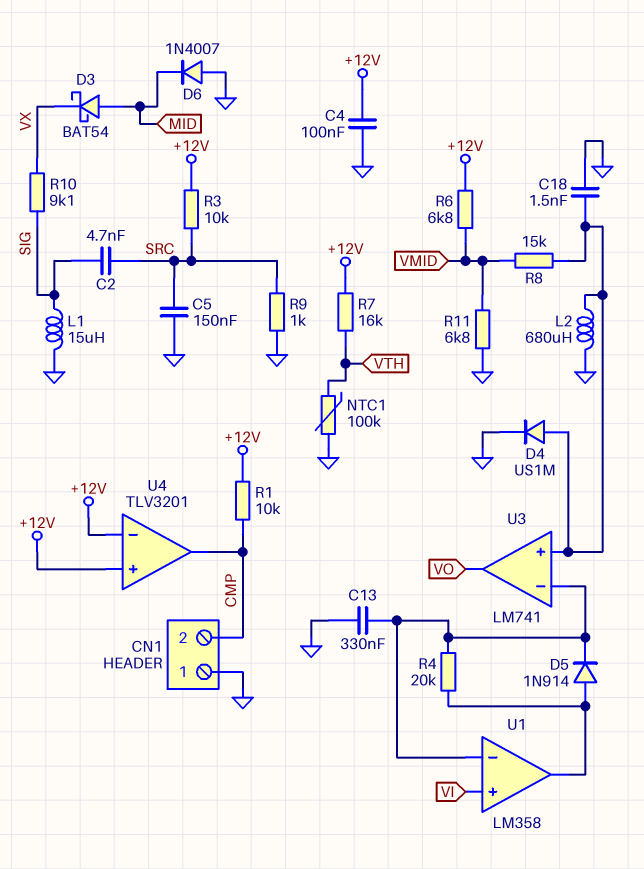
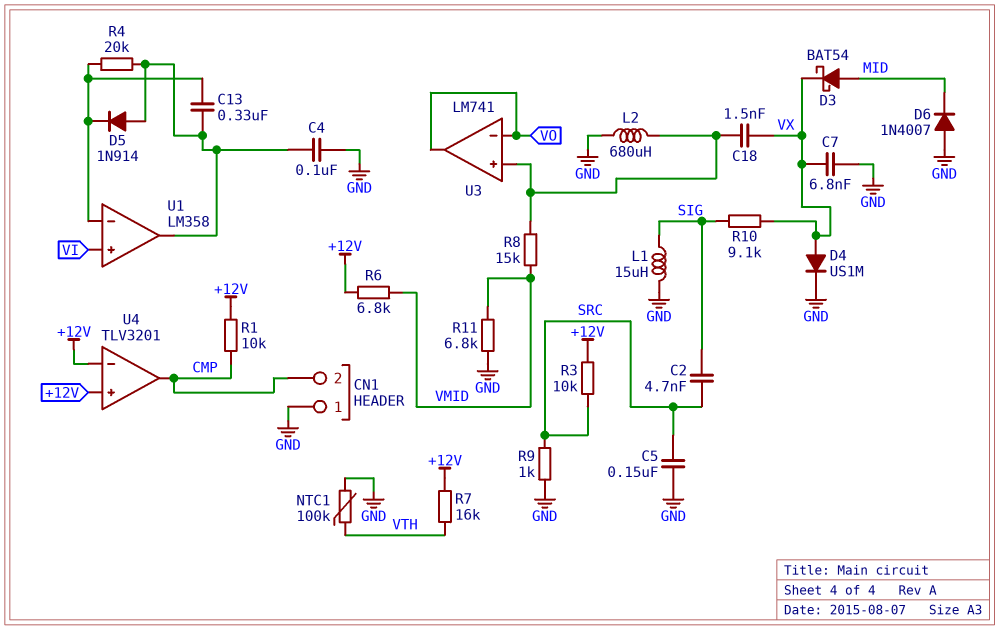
C4: 100nF (+12V, GND) -> 100nF (GND, U1/out)
C7: none -> 6.8nF (GND, VX)
C13: 330nF (GND, U1/in-) -> 330nF (U1/in-, U1/out)
C18: 1.5nF (GND, U3/in+) -> 1.5nF (U3/in+, VX)
D4: diode US1M (A U3/in+, K GND) -> diode US1M (A VX, K GND)
U3 pin in-: U1/in- -> VO

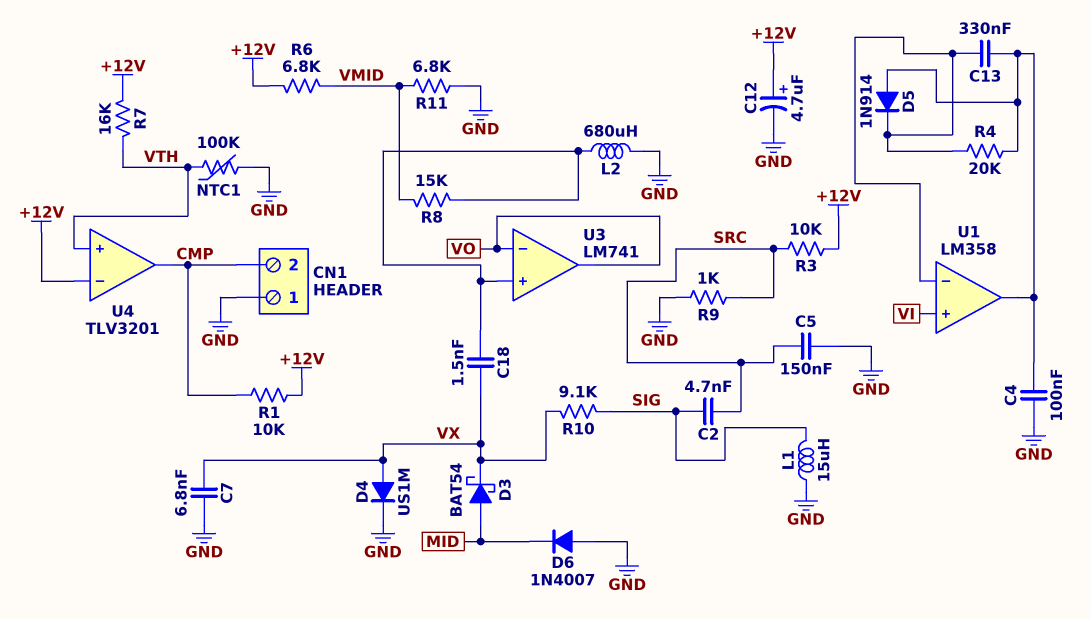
C12: none -> 4.7uF (plus +12V, minus GND)
U4 pin in+: +12V -> VTH

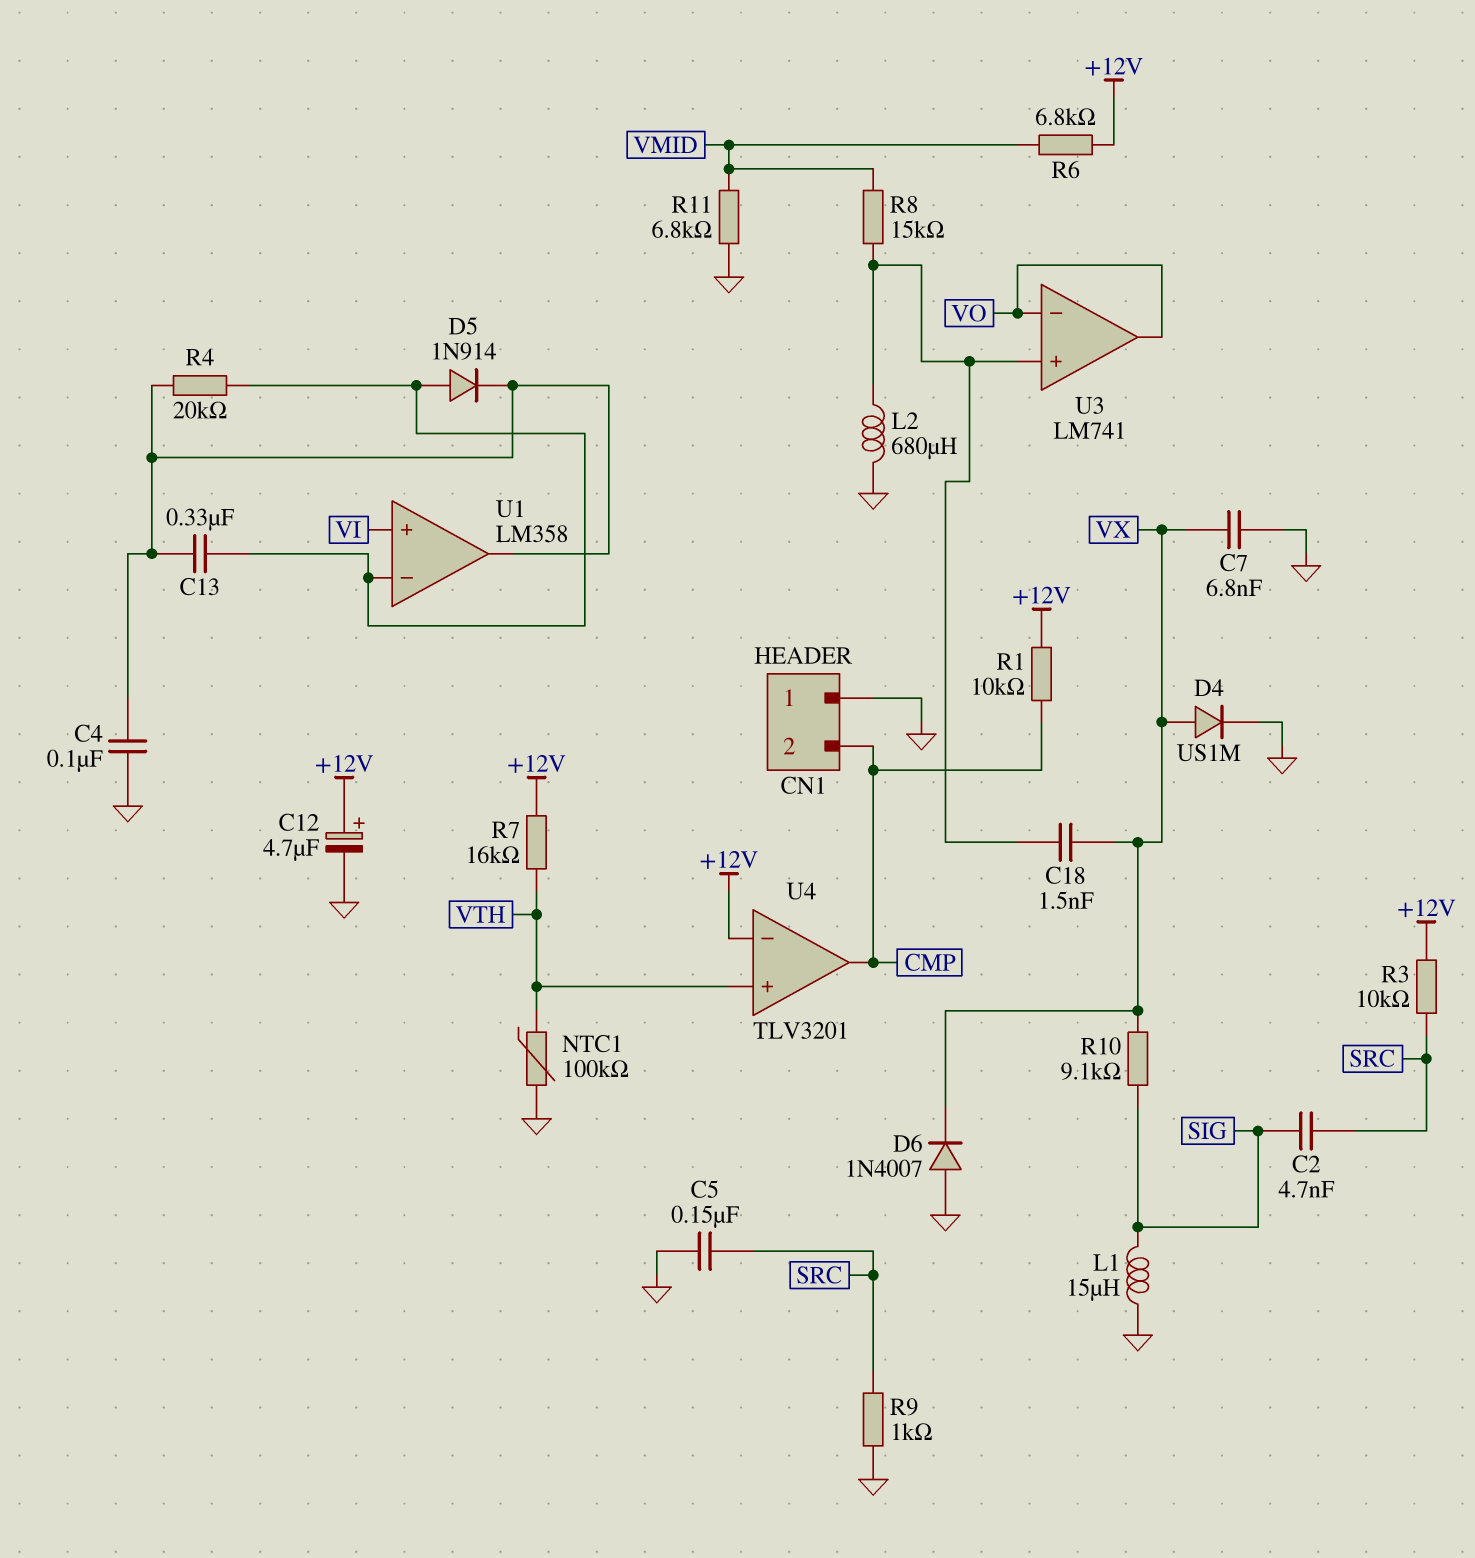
D3: schottky BAT54 (A MID, K VX) -> none
D5: diode 1N914 (A U1/out, K U1/in-) -> diode 1N914 (A U1/in-, K U1/out)
D6: diode 1N4007 (A GND, K MID) -> diode 1N4007 (A GND, K VX)

